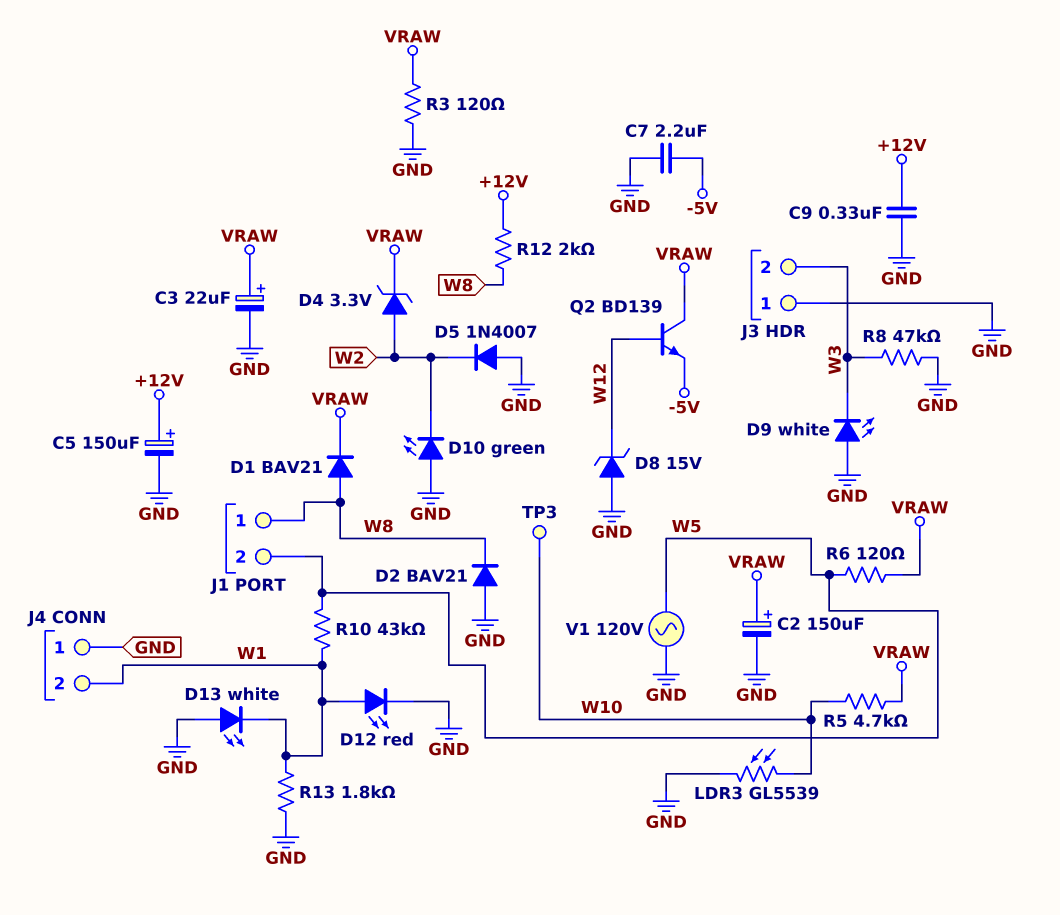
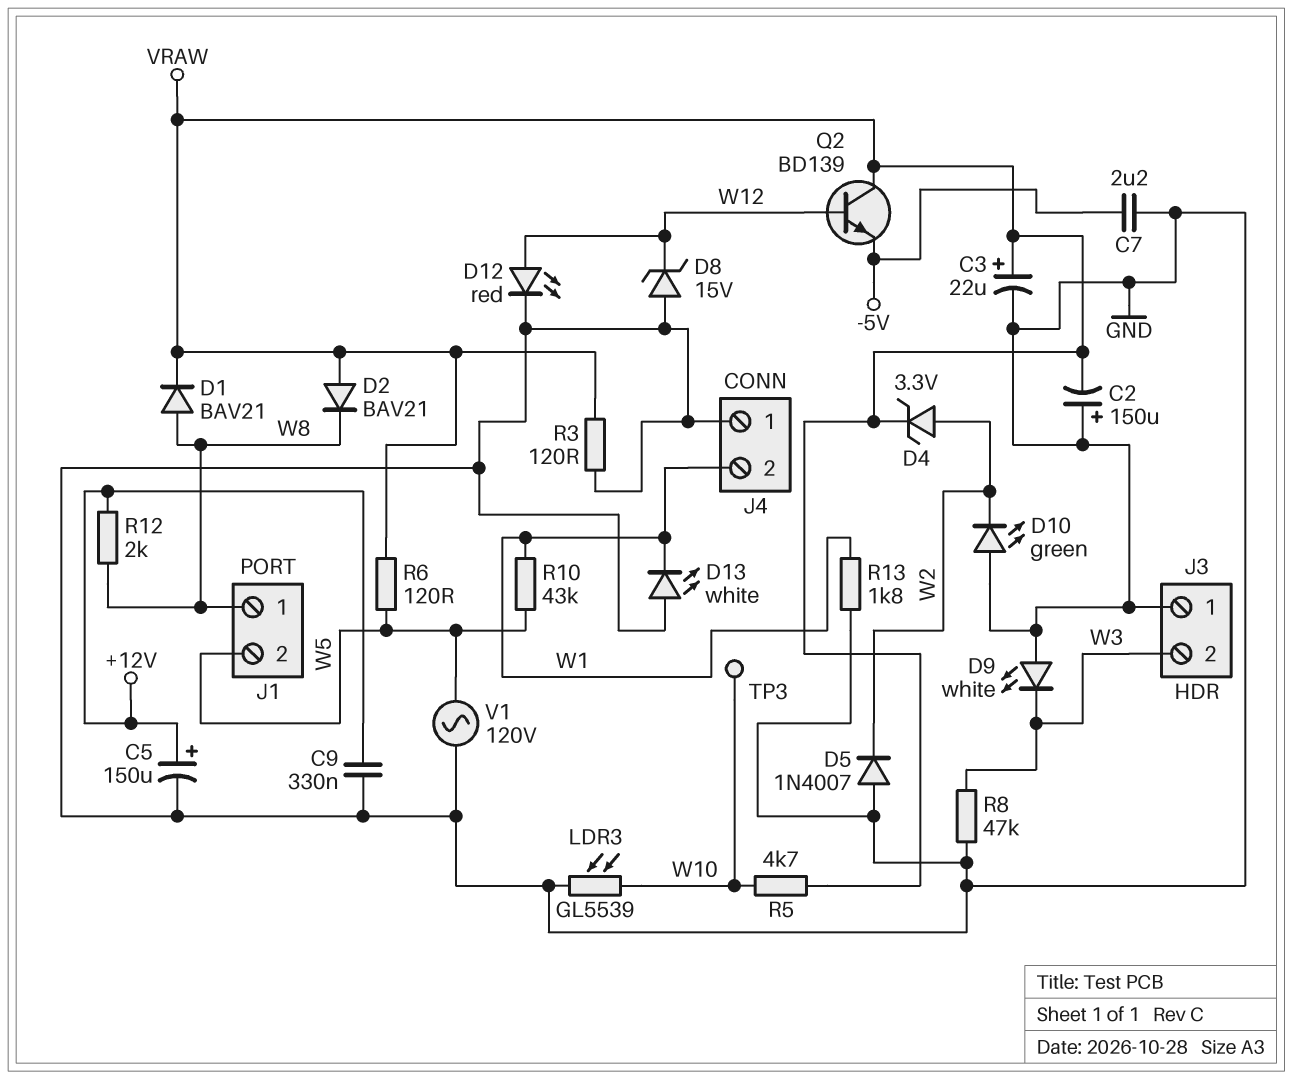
C2: 150uF (plus VRAW, minus GND) -> 150uF (plus GND, minus VRAW)
D2: diode BAV21 (A GND, K W8) -> diode BAV21 (A VRAW, K W8)
D12: LED red (A W1, K GND) -> LED red (A W12, K GND)

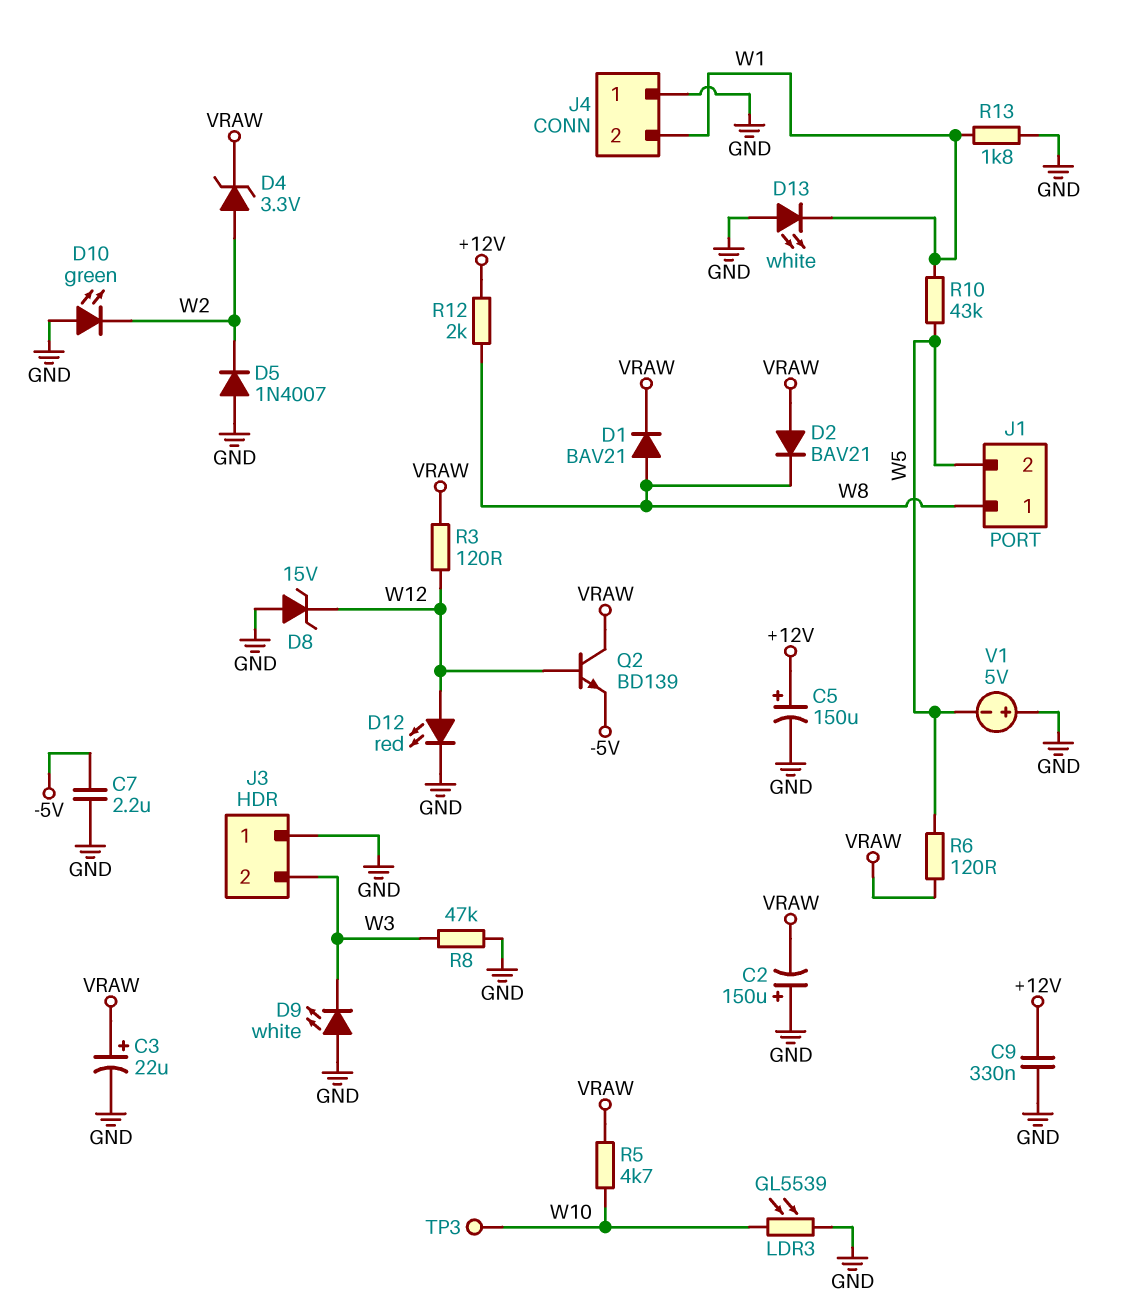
R3: 120 (GND, VRAW) -> 120 (VRAW, W12)
V1: AC 120V (GND, W5) -> 5V (plus GND, minus W5)

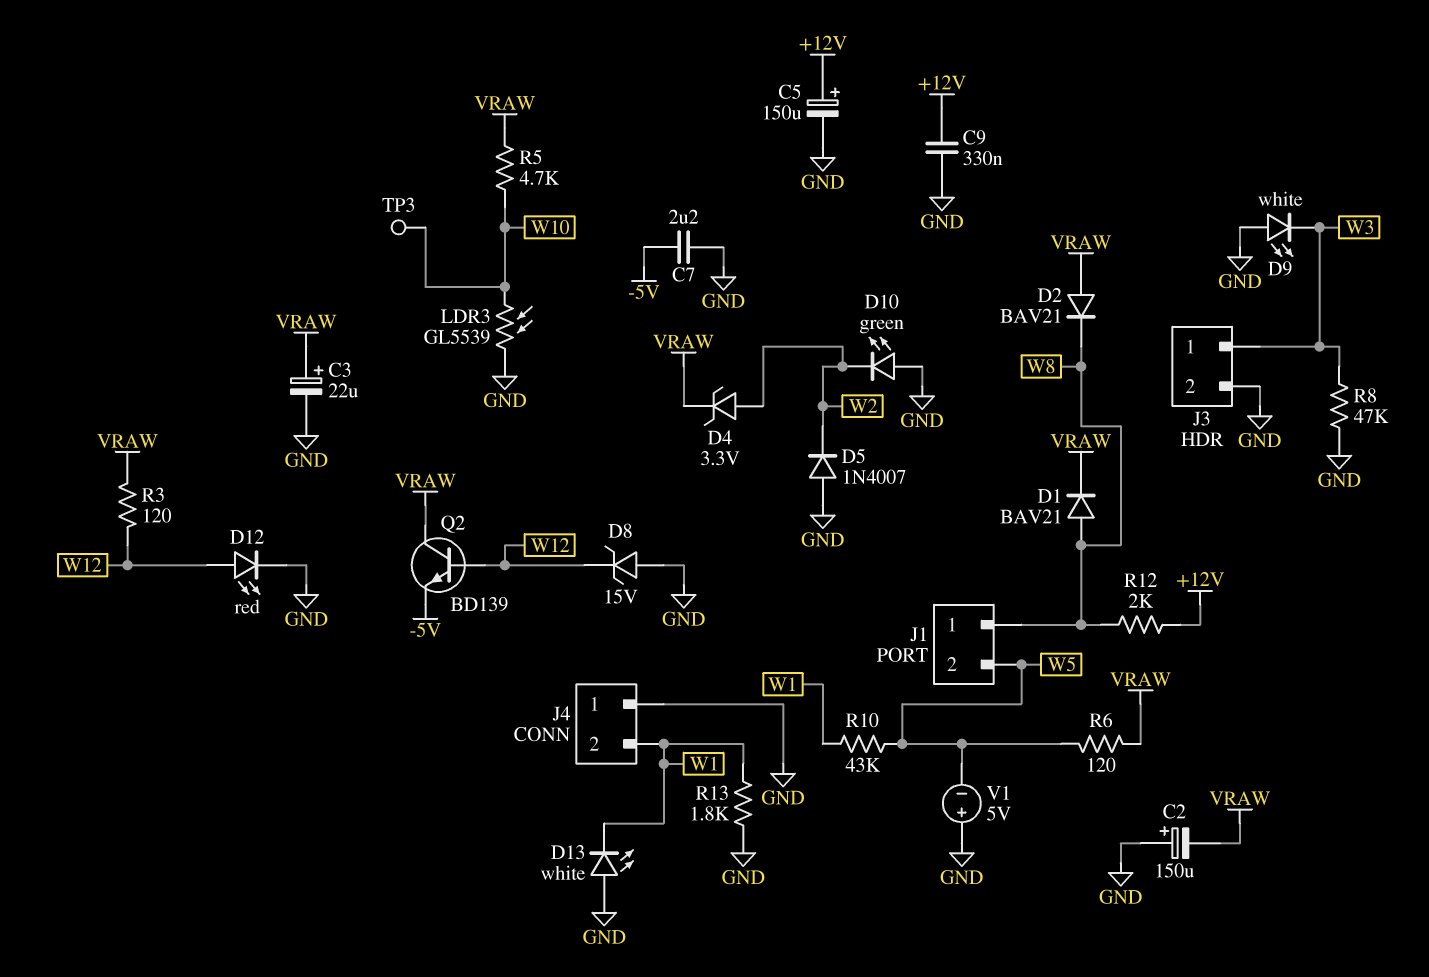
J3 pin 1: GND -> W3
J3 pin 2: W3 -> GND

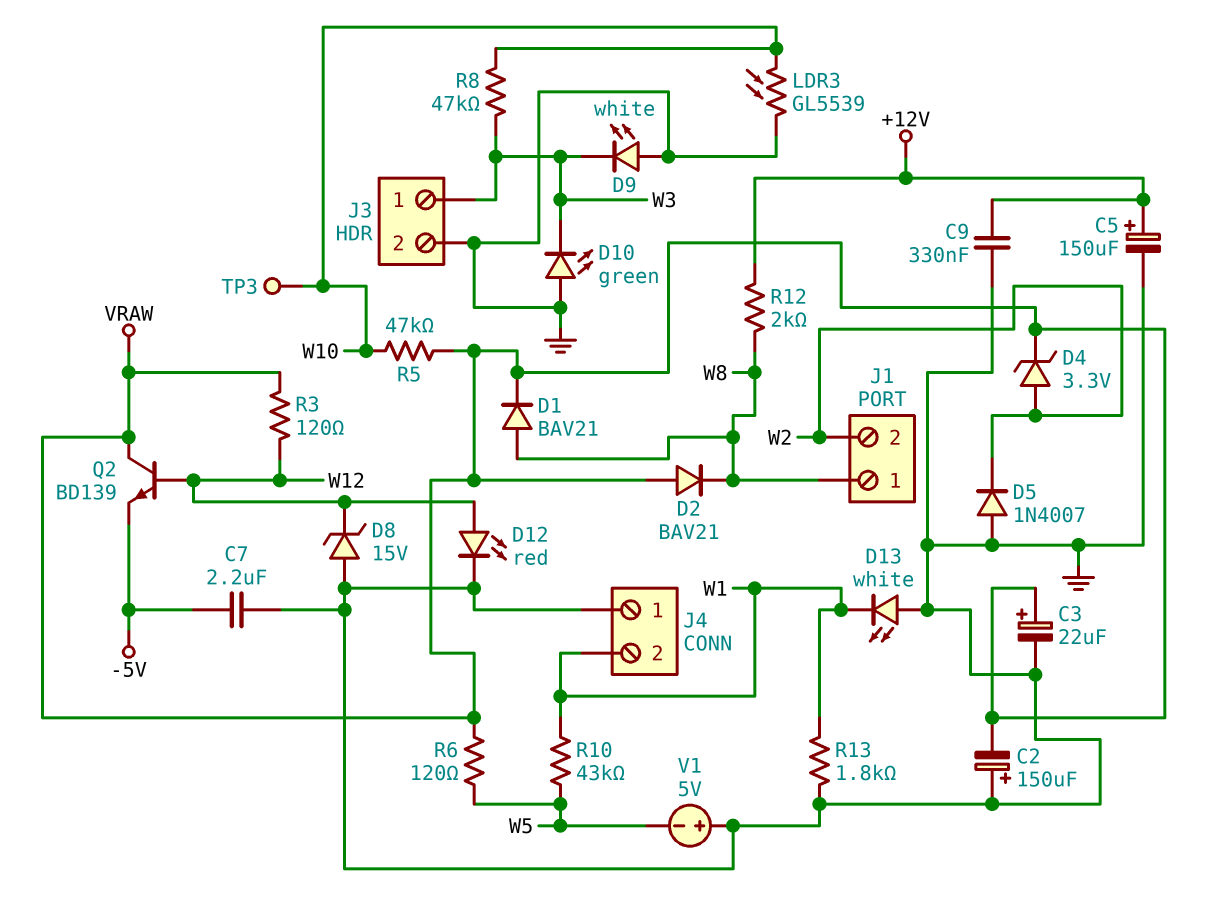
D10: LED green (A GND, K W2) -> LED green (A GND, K W3)
J1 pin 2: W5 -> W2
R5: 4.7k (VRAW, W10) -> 47k (VRAW, W10)
R8: 47k (GND, W3) -> 47k (W3, W10)

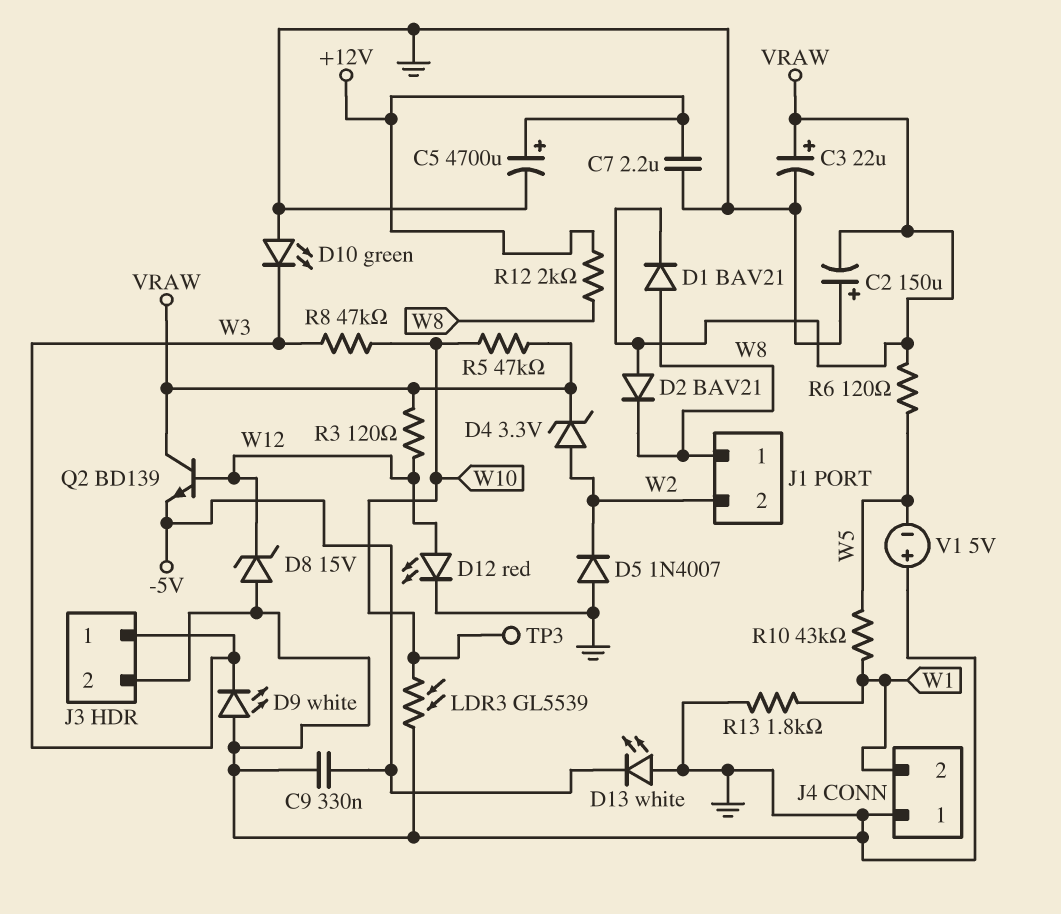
C5: 150uF (plus +12V, minus GND) -> 4700uF (plus +12V, minus GND)
C7: 2.2uF (-5V, GND) -> 2.2uF (+12V, GND)
C9: 330nF (+12V, GND) -> 330nF (-5V, GND)
D13: LED white (A GND, K W1) -> LED white (A GND, K -5V)

